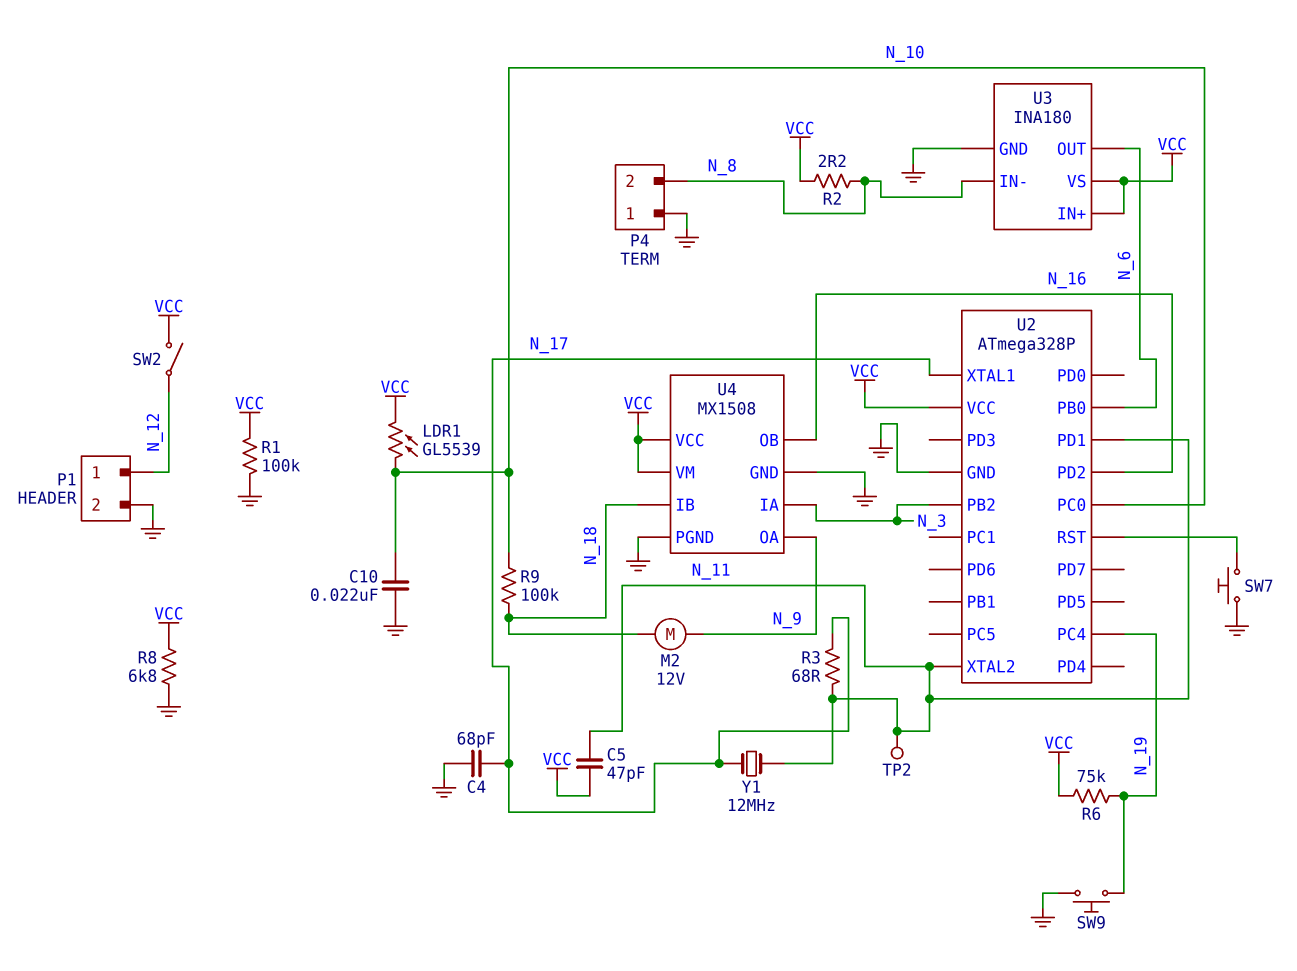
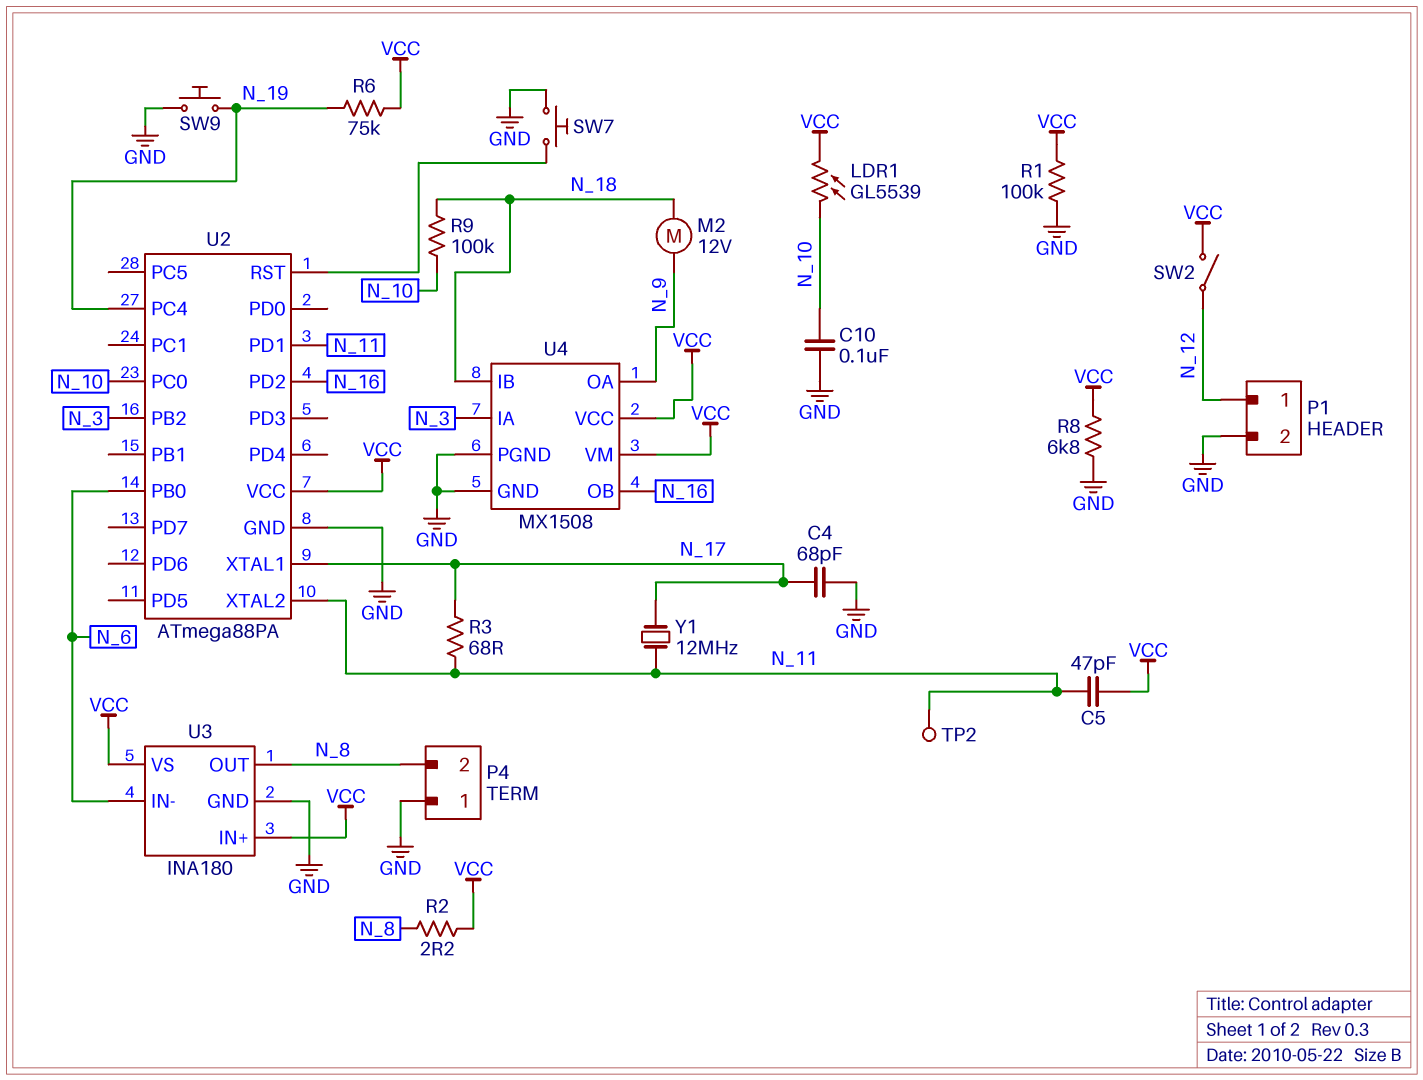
C10: 22nF (GND, N_10) -> 100nF (GND, N_10)
U2: ATmega328P -> ATmega88PA
U3 pin IN-: N_8 -> N_6
U3 pin OUT: N_6 -> N_8

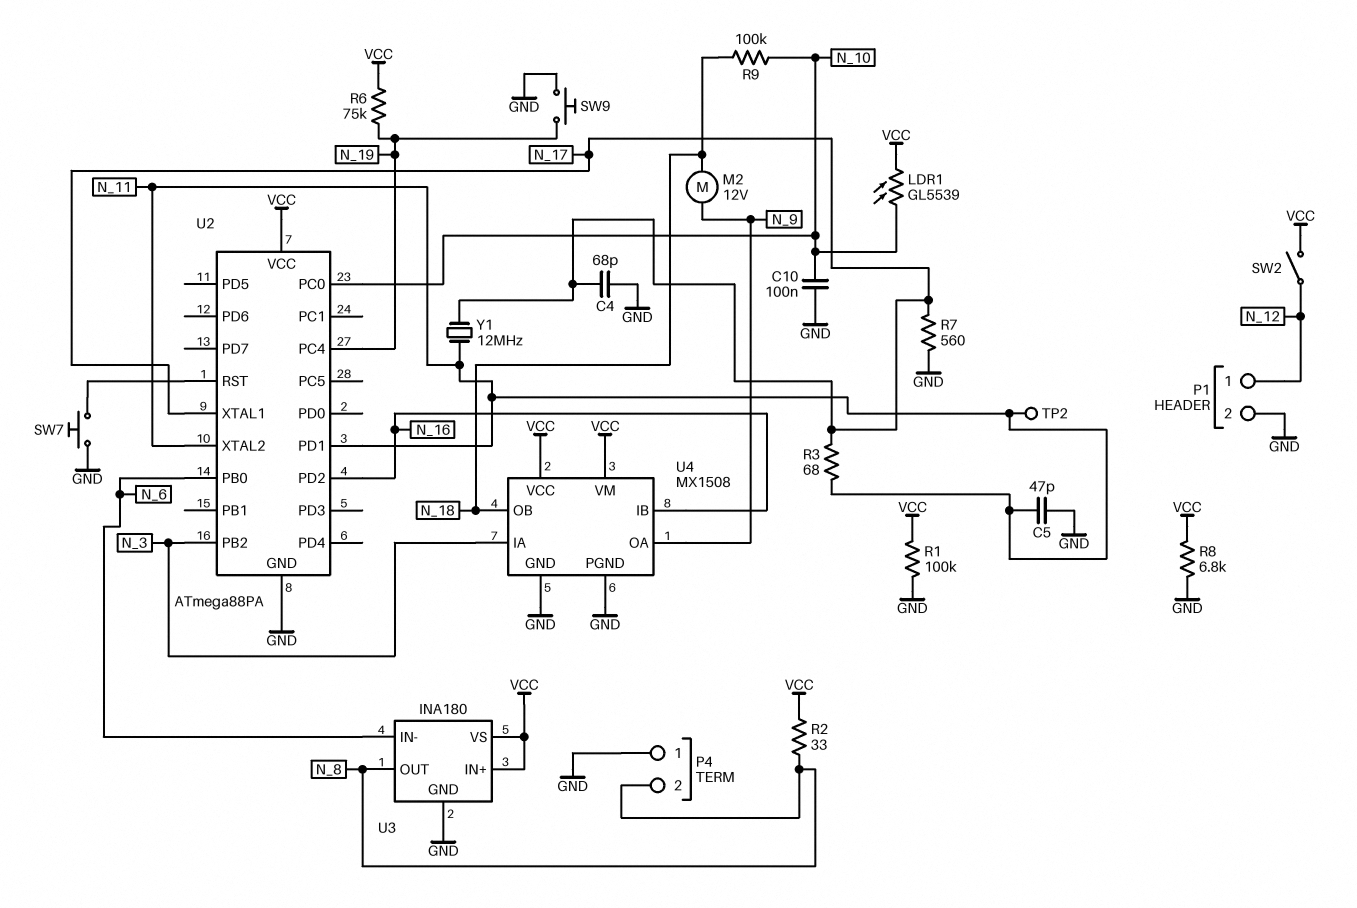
C5: 47pF (N_11, VCC) -> 47pF (GND, N_11)
R2: 2.2 (N_8, VCC) -> 33 (N_8, VCC)
R7: none -> 560 (GND, N_17)
U4 pin IB: N_18 -> N_16
U4 pin OB: N_16 -> N_18

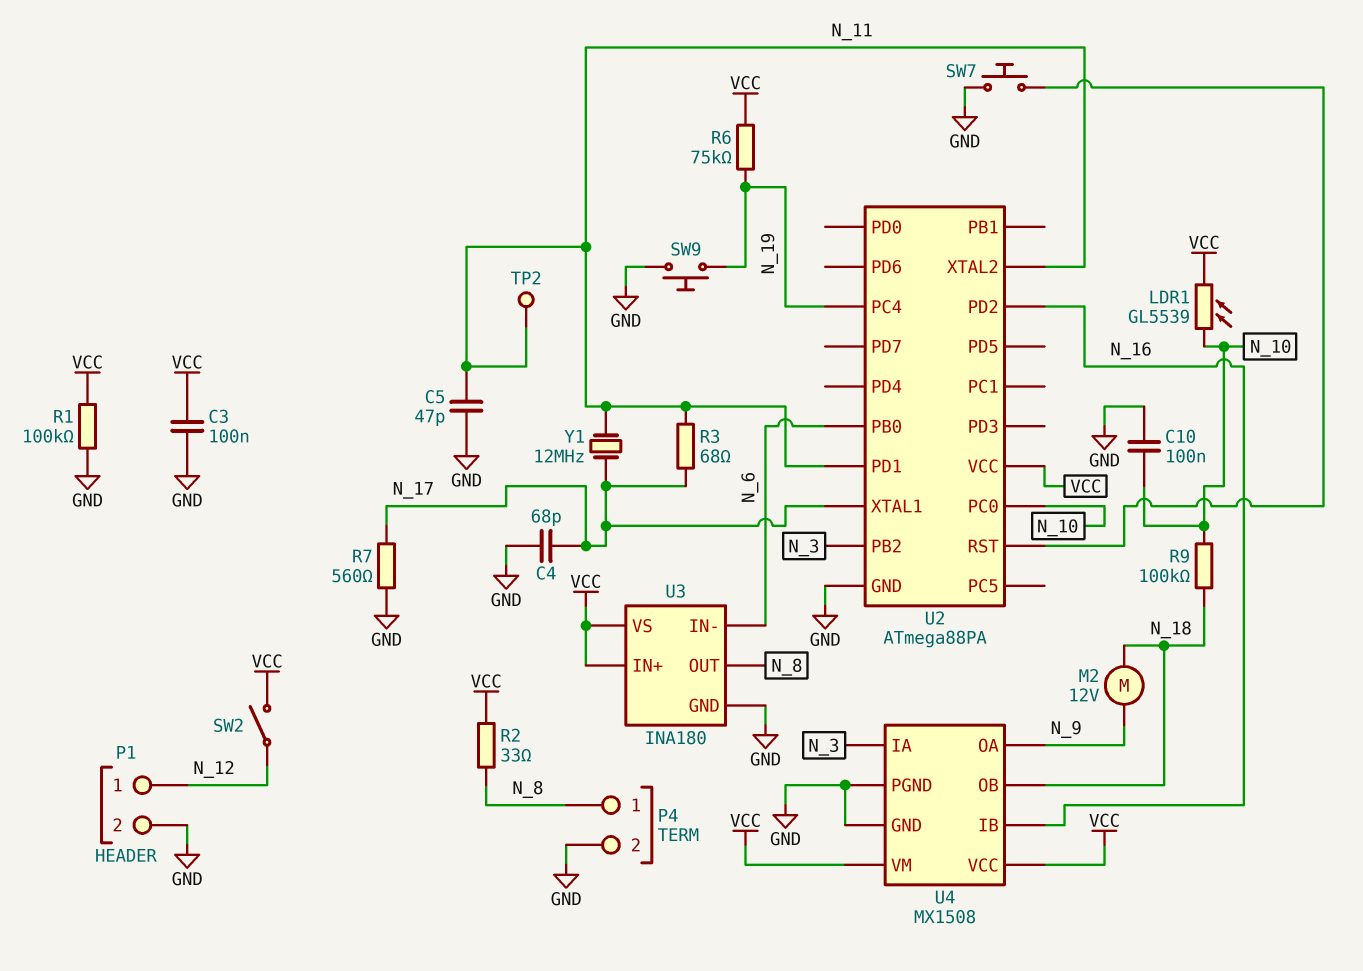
C3: none -> 100nF (GND, VCC)
P4 pin 1: GND -> N_8
P4 pin 2: N_8 -> GND
R8: 6.8k (GND, VCC) -> none

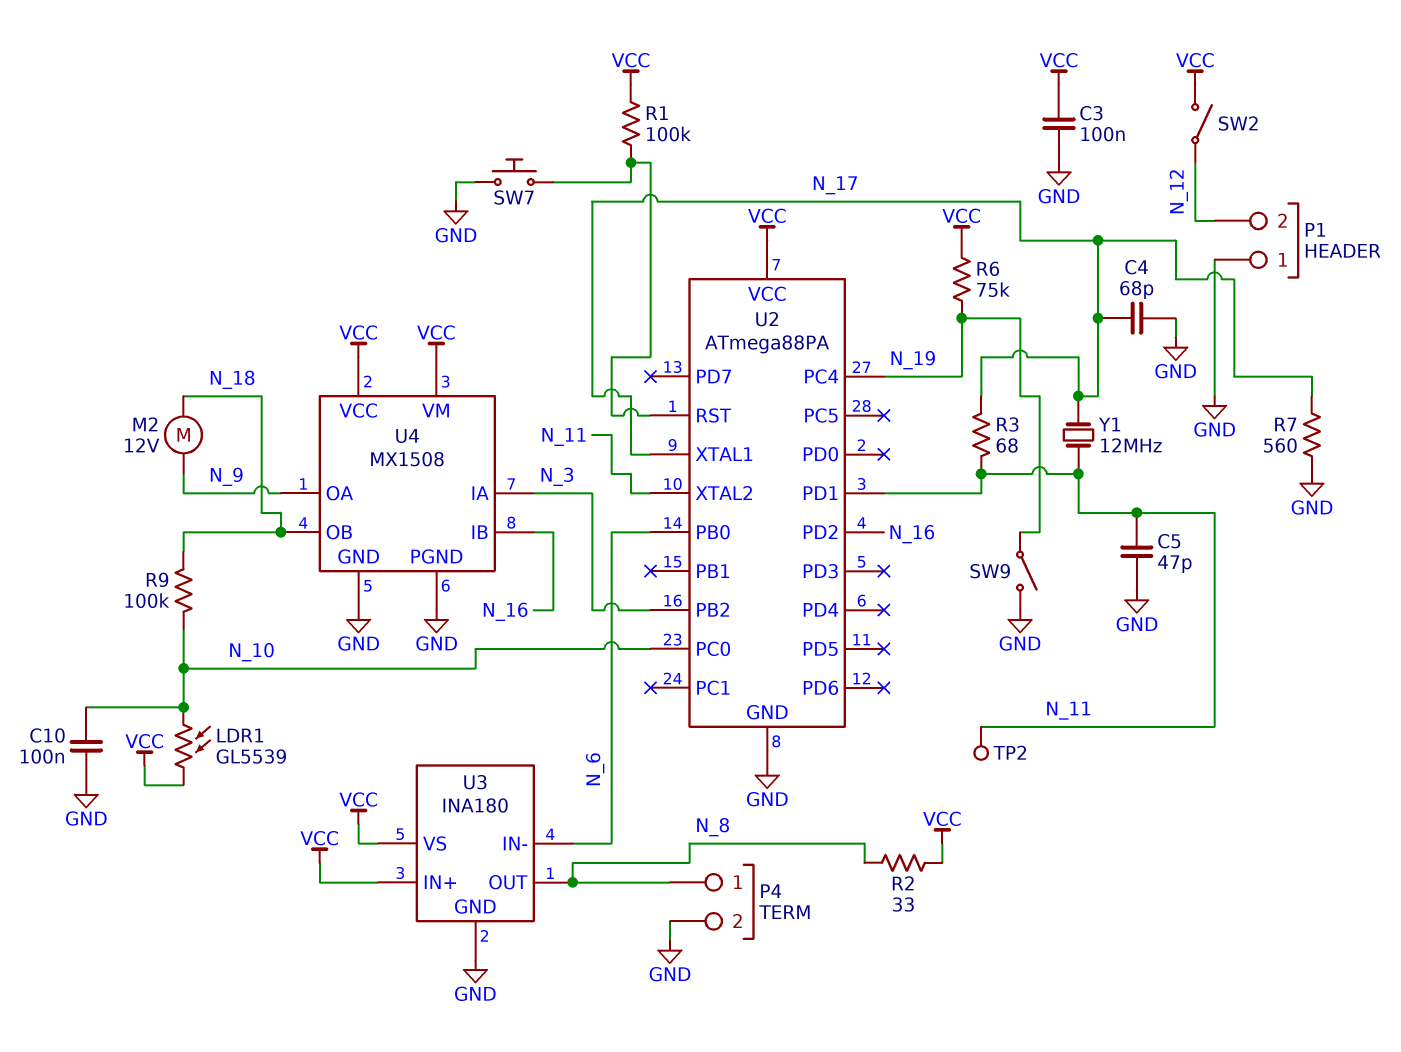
P1 pin 1: N_12 -> GND
P1 pin 2: GND -> N_12
R1: 100k (GND, VCC) -> 100k (U2/RST, VCC)
SW9: button (GND, N_19) -> switch (GND, N_19)

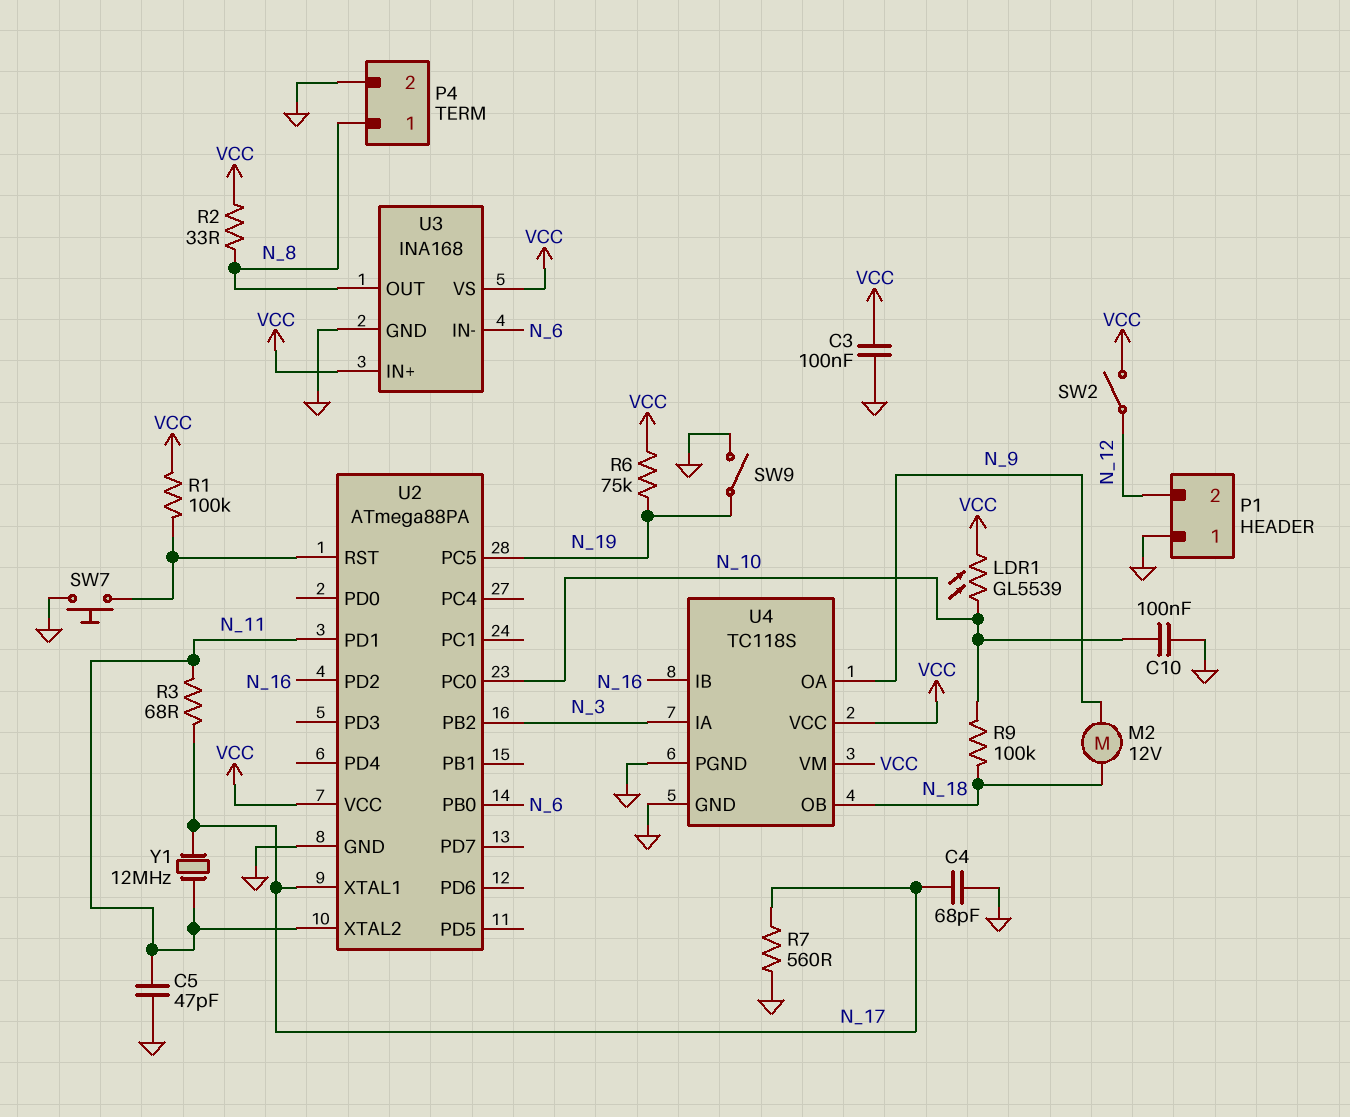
TP2: test point (N_11) -> none
U2 pin PC4: N_19 -> none
U2 pin PC5: none -> N_19
U3: INA180 -> INA168
U4: MX1508 -> TC118S

